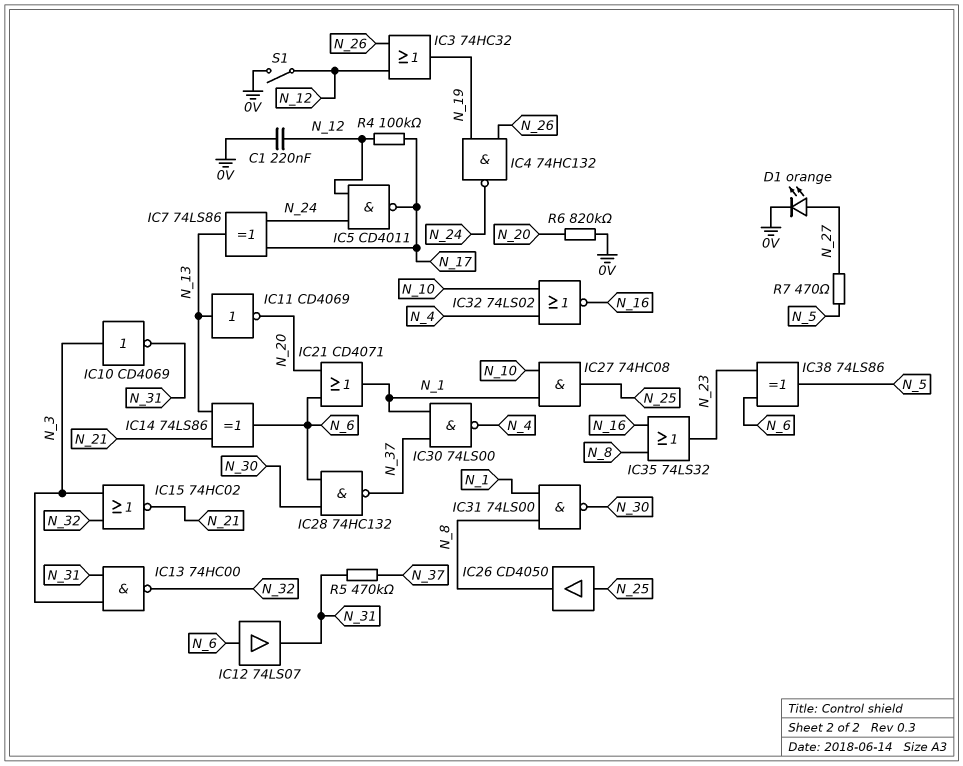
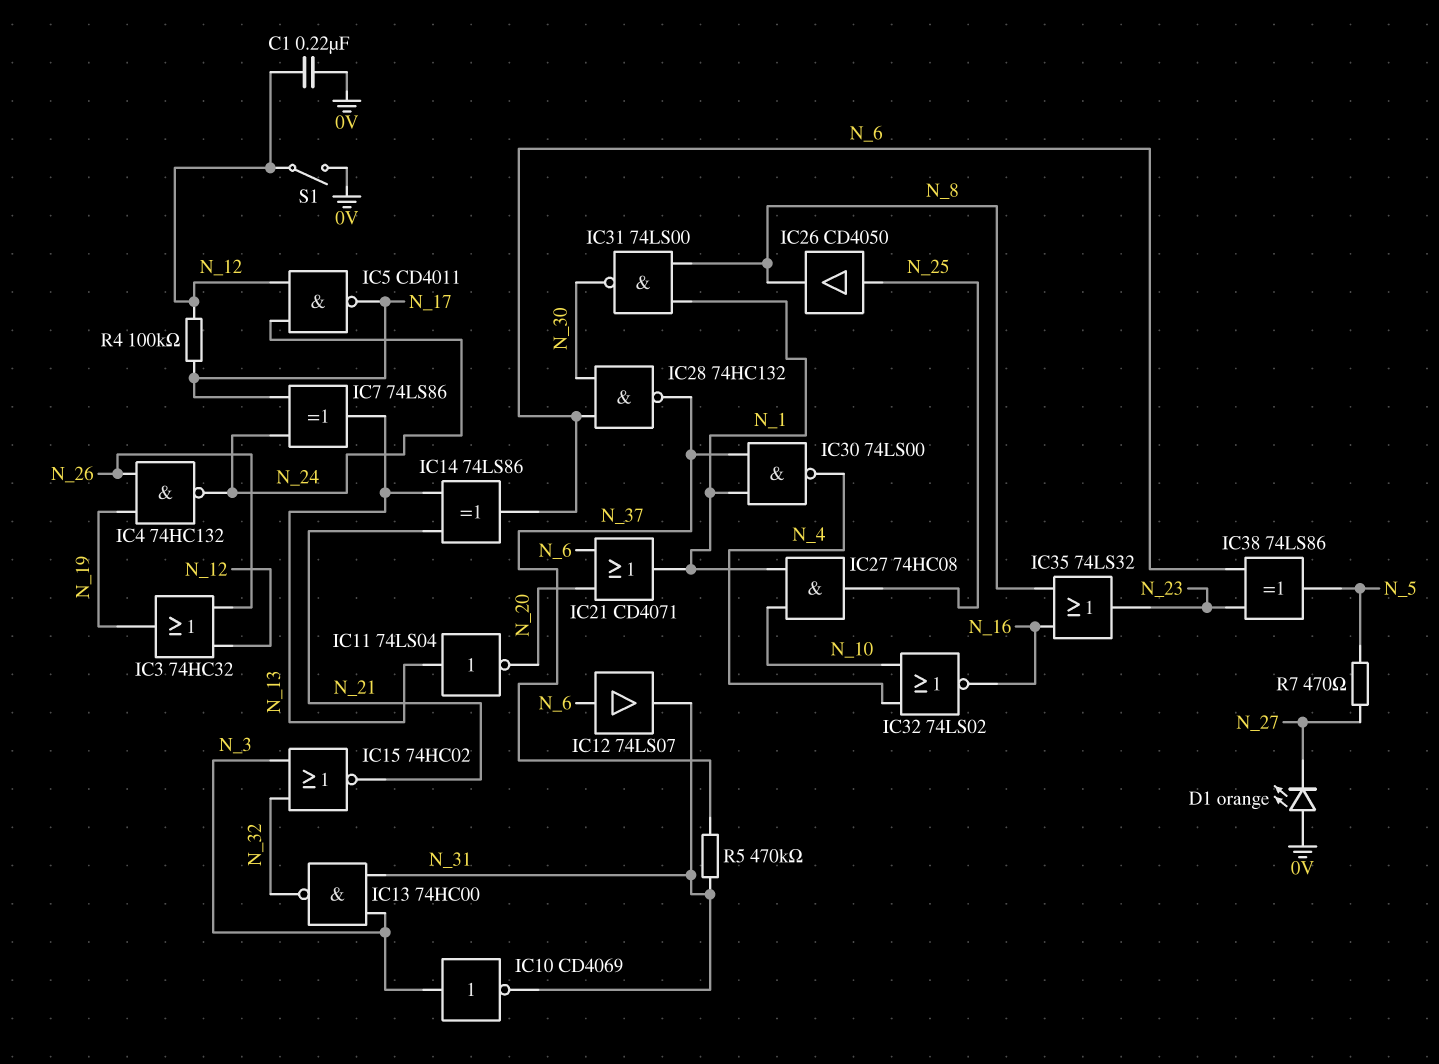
D1: LED orange (A N_27, K 0V) -> LED orange (A 0V, K N_27)
IC11: NOT CD4069 (in N_13, out N_20) -> NOT 74LS04 (in N_13, out N_20)
R6: 820k (0V, N_20) -> none

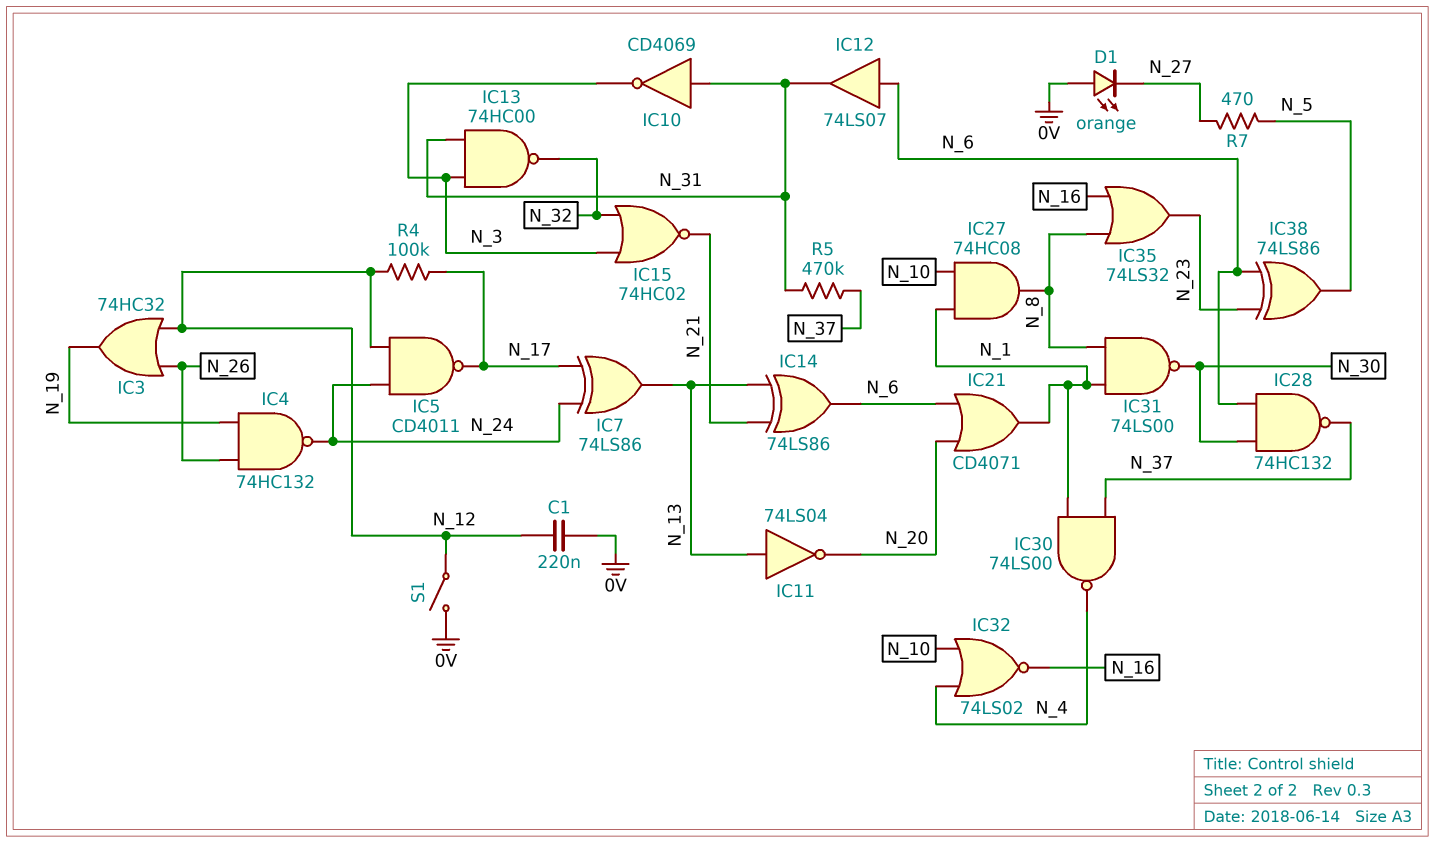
IC10: NOT CD4069 (in N_3, out N_31) -> NOT CD4069 (in N_31, out N_3)
IC26: buffer CD4050 (in N_25, out N_8) -> none
IC27: AND 74HC08 (in N_1, in N_10, out N_25) -> AND 74HC08 (in N_1, in N_10, out N_8)

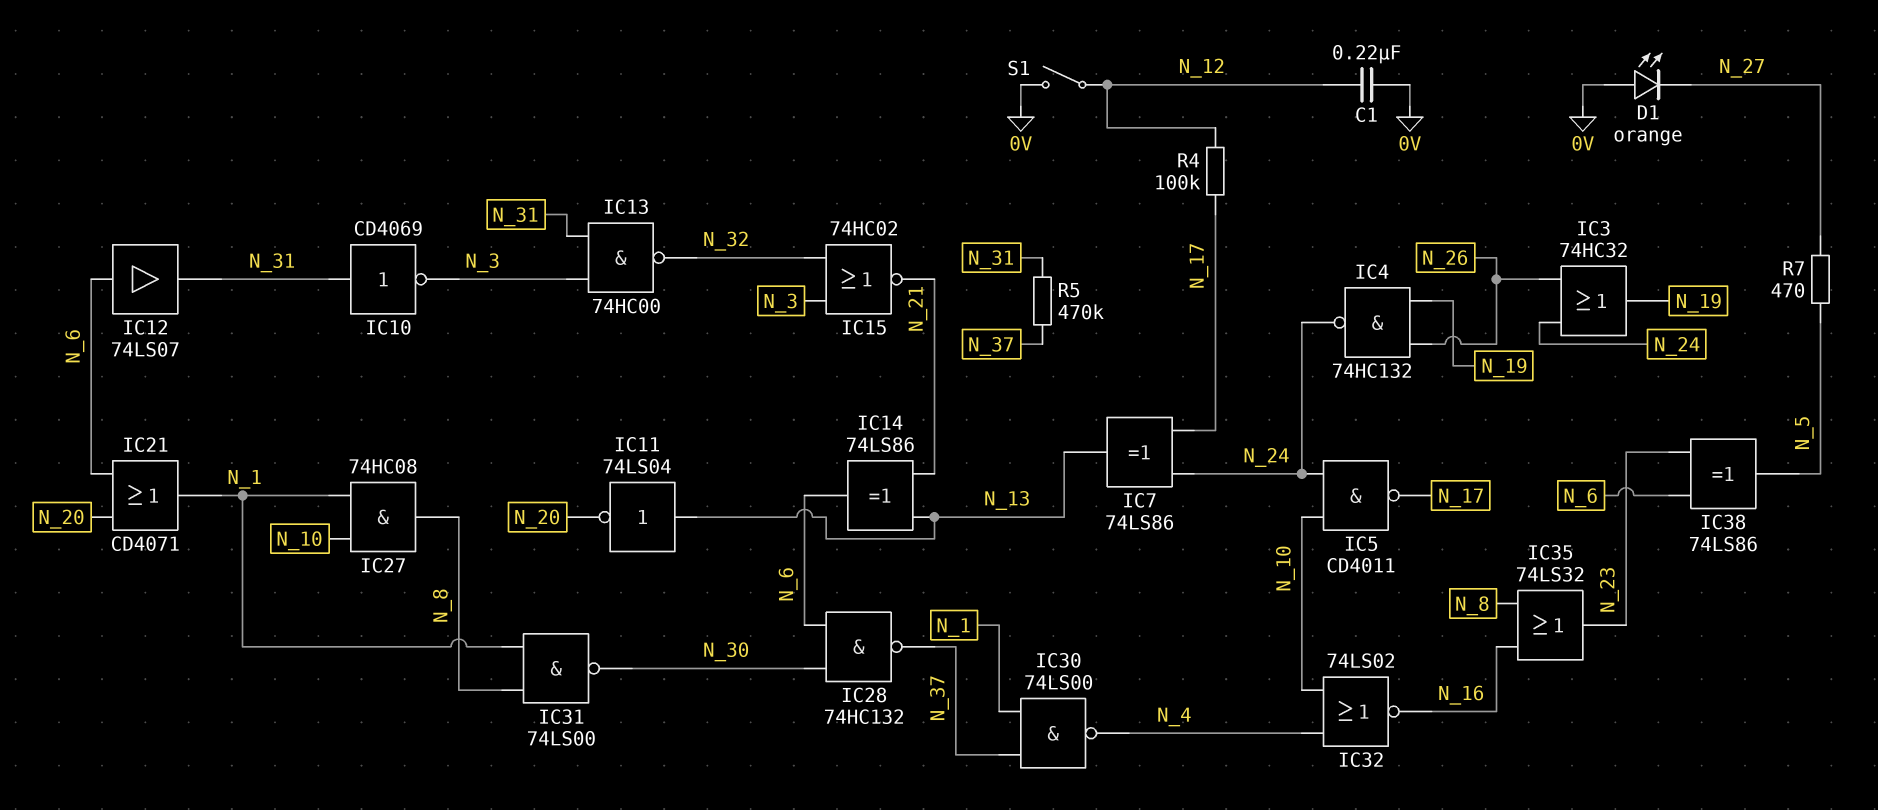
IC3: OR 74HC32 (in N_12, in N_26, out N_19) -> OR 74HC32 (in N_24, in N_26, out N_19)
IC5: NAND CD4011 (in N_12, in N_24, out N_17) -> NAND CD4011 (in N_10, in N_24, out N_17)

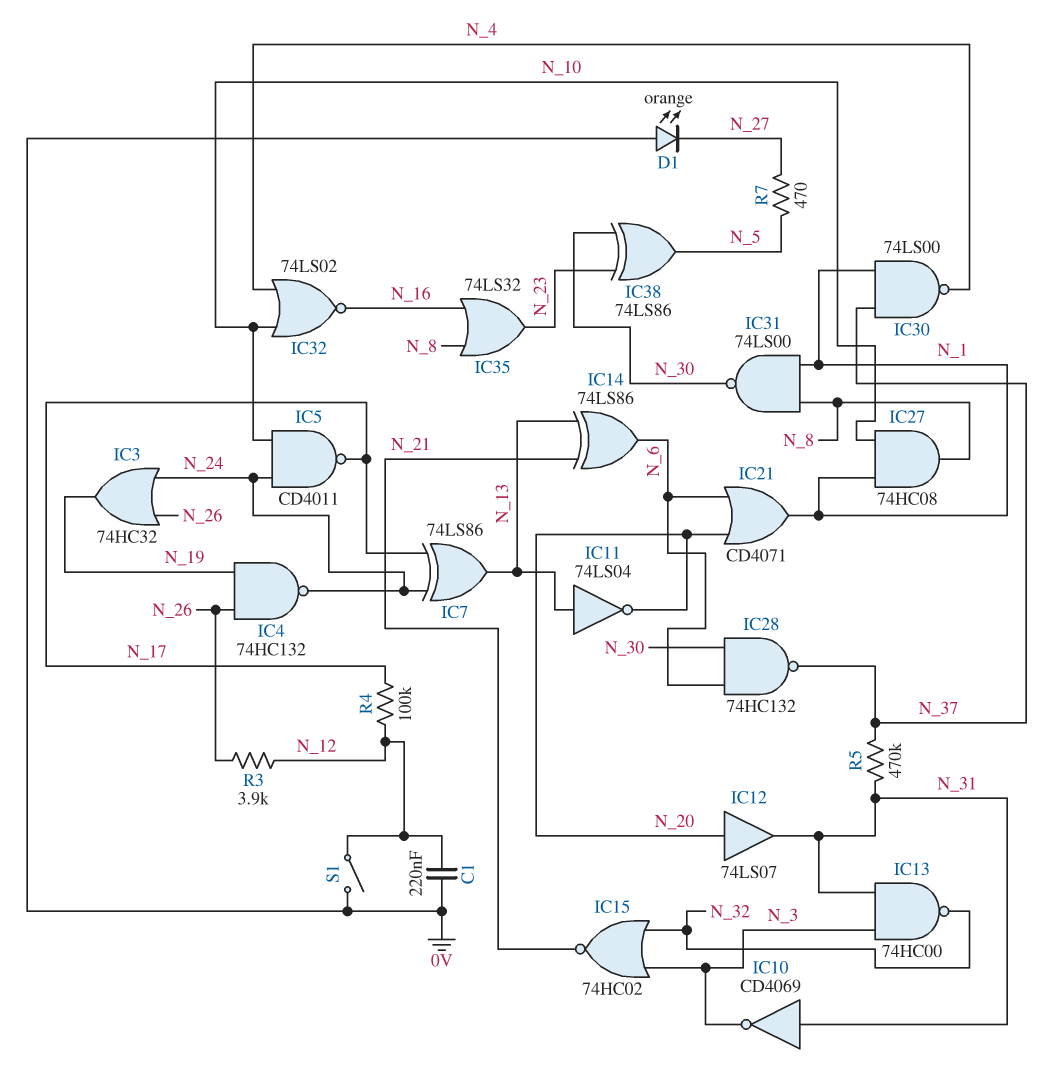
IC12: buffer 74LS07 (in N_6, out N_31) -> buffer 74LS07 (in N_20, out N_31)
IC38: XOR 74LS86 (in N_6, in N_23, out N_5) -> XOR 74LS86 (in N_23, in N_30, out N_5)
R3: none -> 3.9k (N_12, N_26)

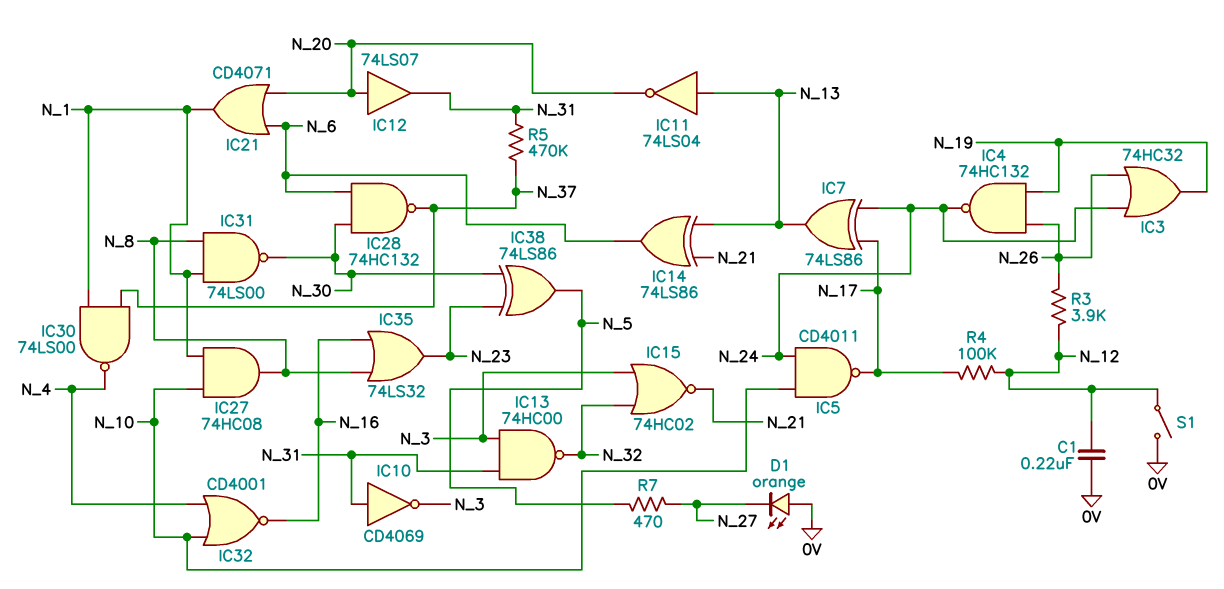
IC32: NOR 74LS02 (in N_4, in N_10, out N_16) -> NOR CD4001 (in N_4, in N_10, out N_16)

